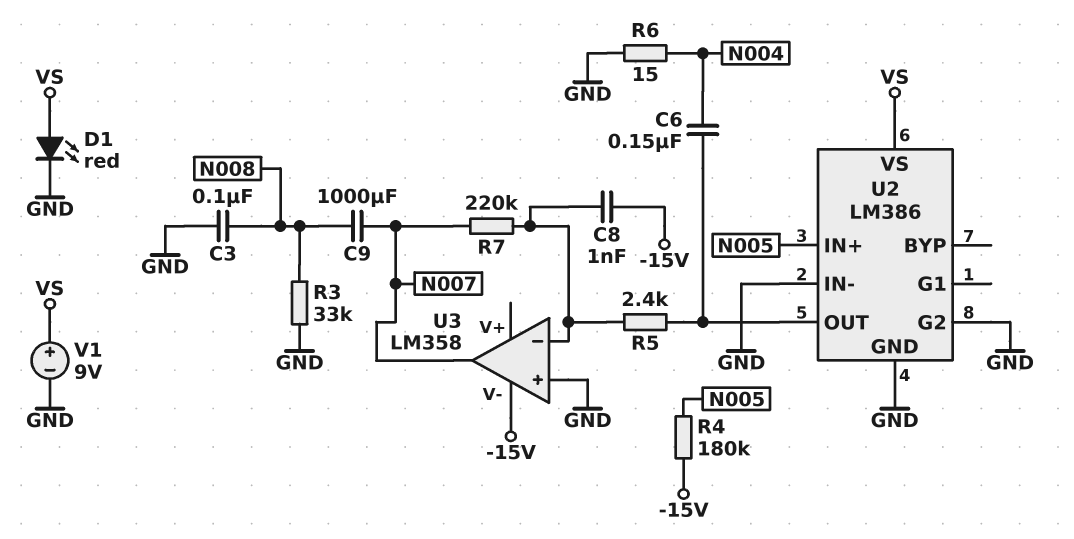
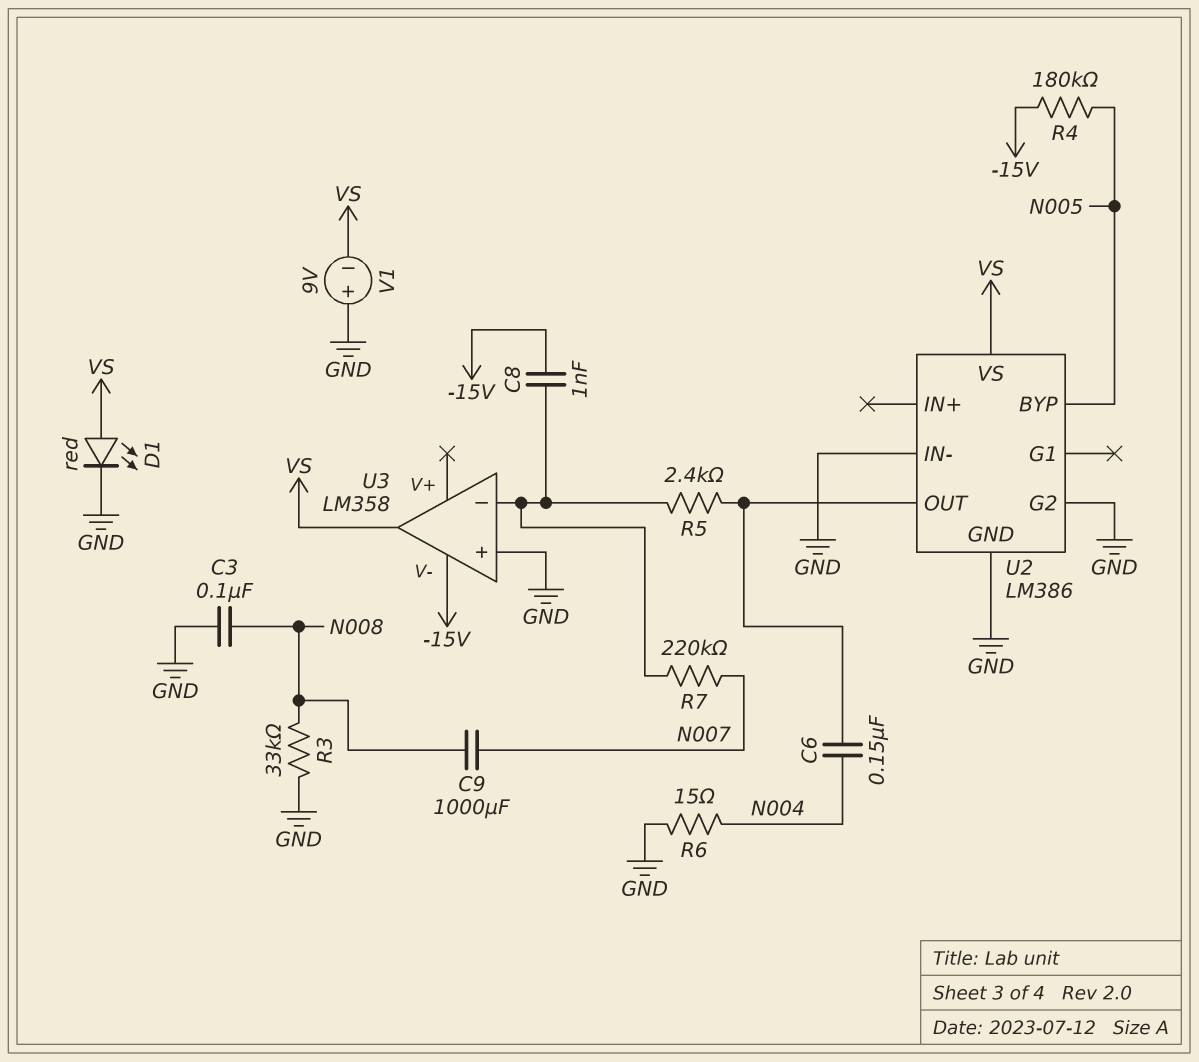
U2 pin BYP: none -> N005
U2 pin IN+: N005 -> none
U3 pin out: N007 -> VS
V1: 9V (plus VS, minus GND) -> 9V (plus GND, minus VS)

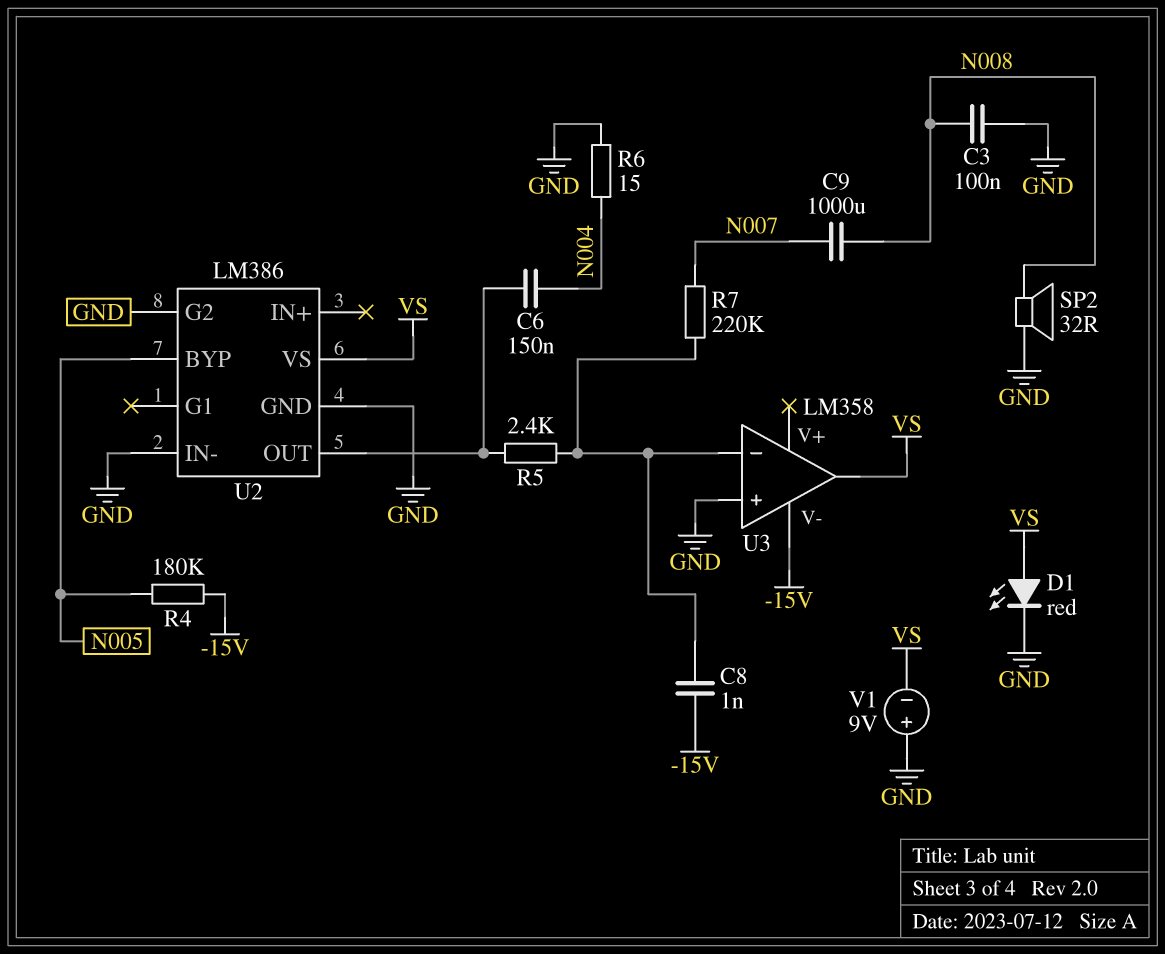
R3: 33k (GND, N008) -> none
SP2: none -> speaker 32R (GND, N008)

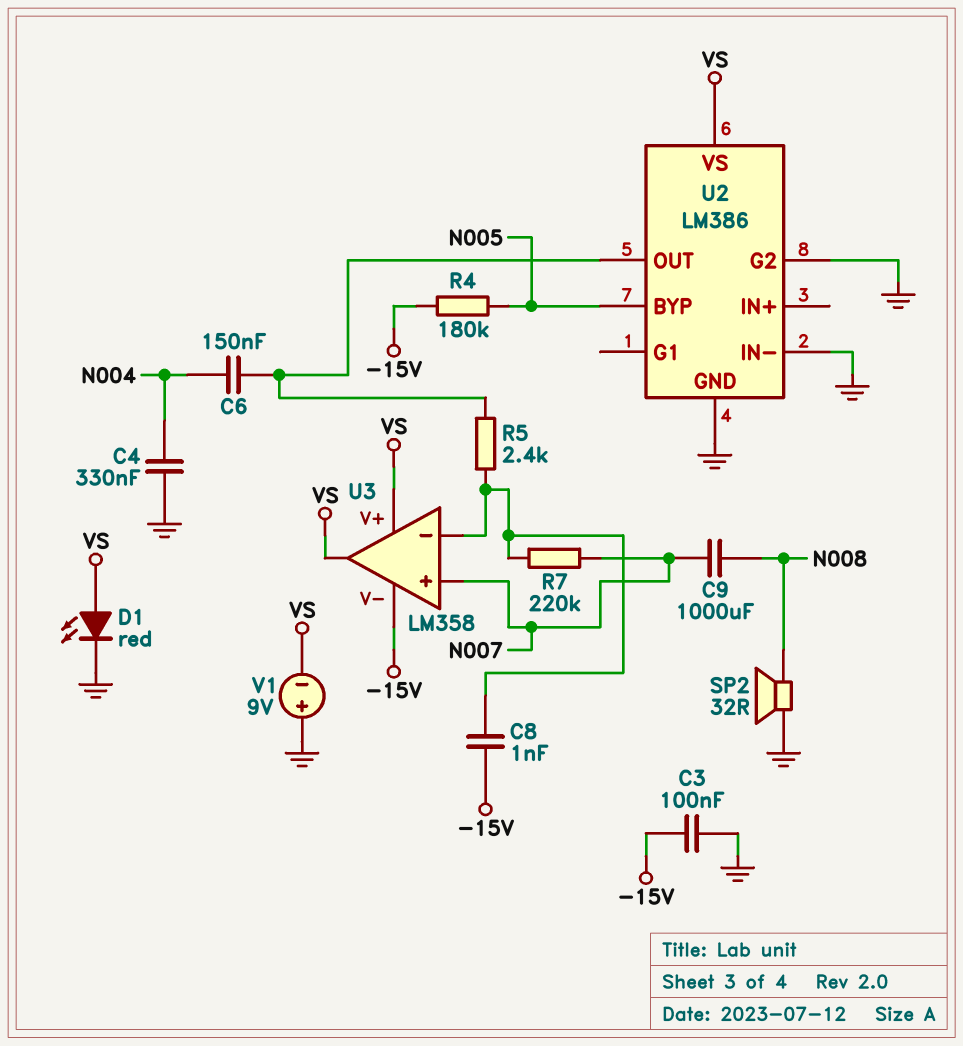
C3: 100nF (GND, N008) -> 100nF (-15V, GND)
C4: none -> 330nF (GND, N004)
R6: 15 (GND, N004) -> none
U3 pin V+: none -> VS
U3 pin in+: GND -> N007

